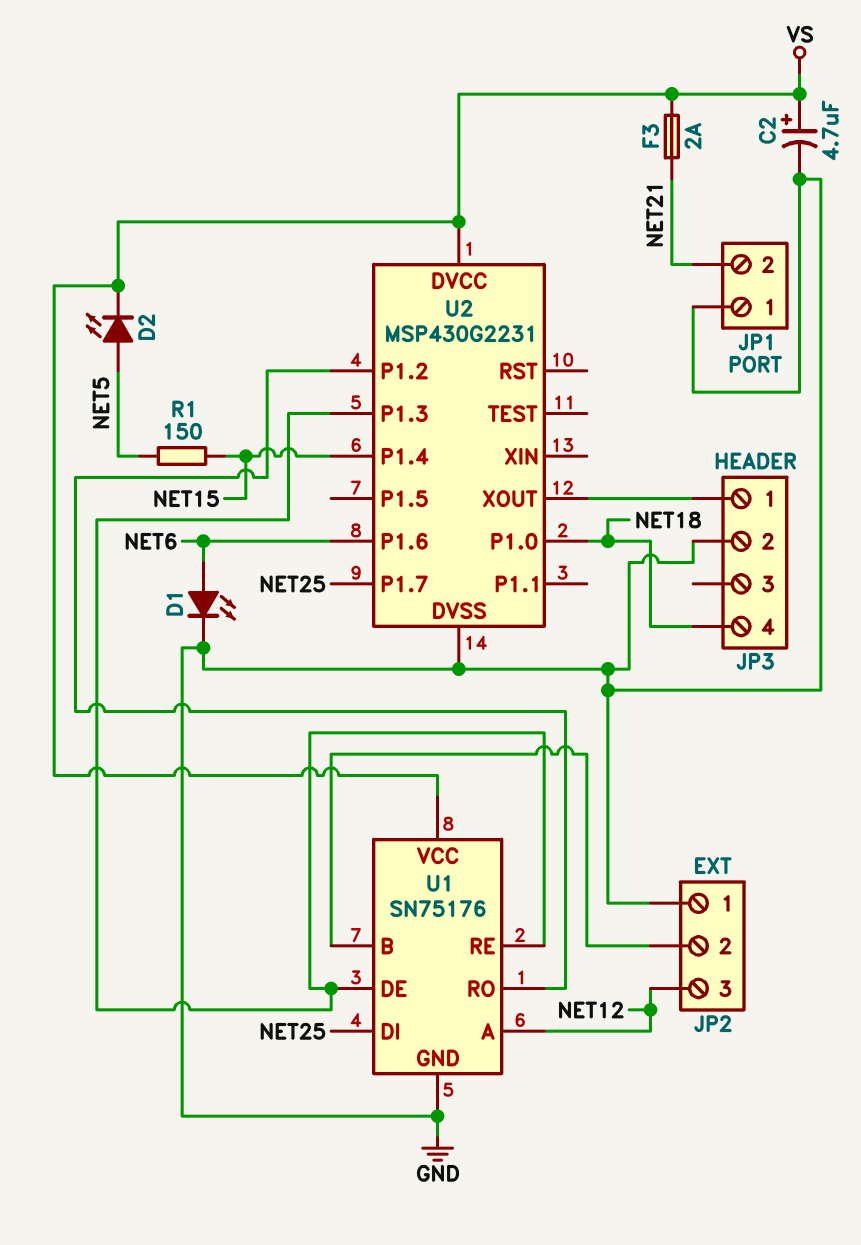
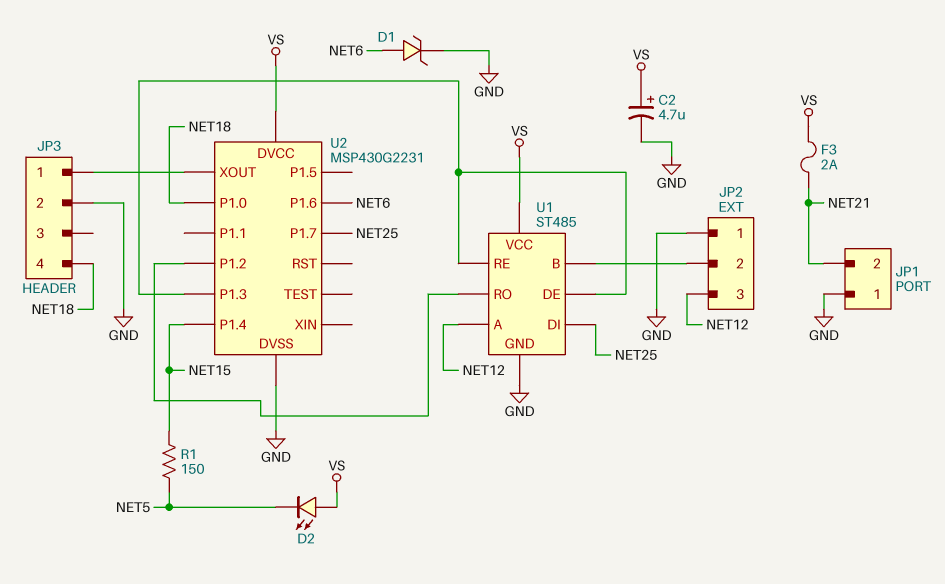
D1: LED (A NET6, K GND) -> zener (A NET6, K GND)
D2: LED (A NET5, K VS) -> LED (A VS, K NET5)
U1: SN75176 -> ST485

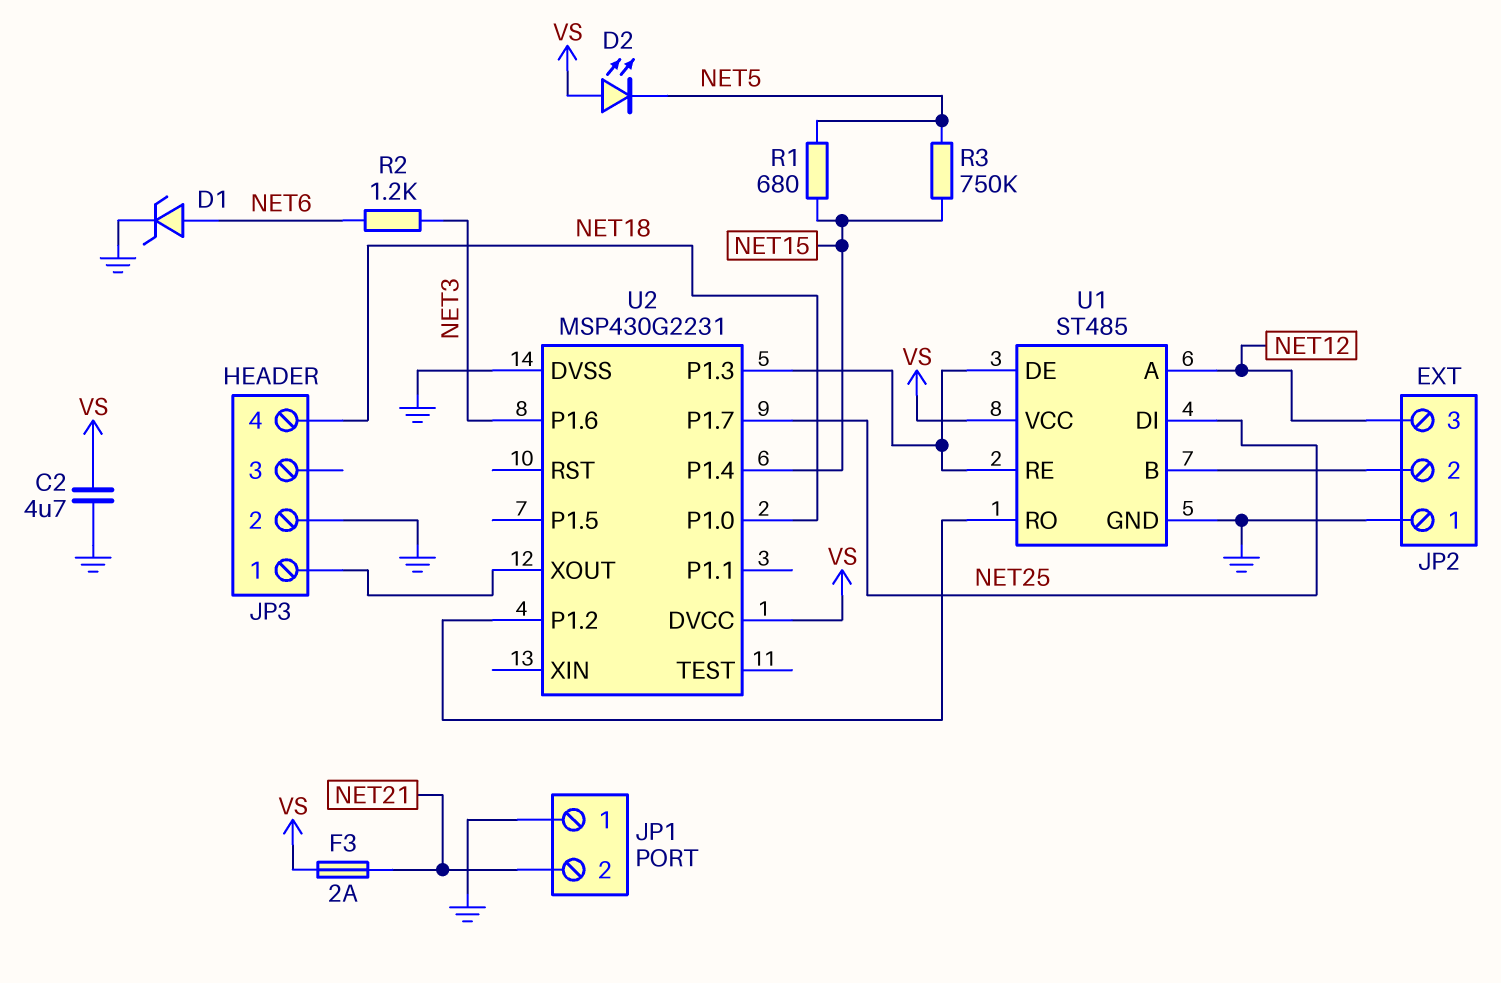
C2: 4.7uF (plus VS, minus GND) -> 4.7uF (GND, VS)
R1: 150 (NET5, NET15) -> 680 (NET5, NET15)
R2: none -> 1.2k (NET3, NET6)
R3: none -> 750k (NET5, NET15)
U2 pin P1.6: NET6 -> NET3

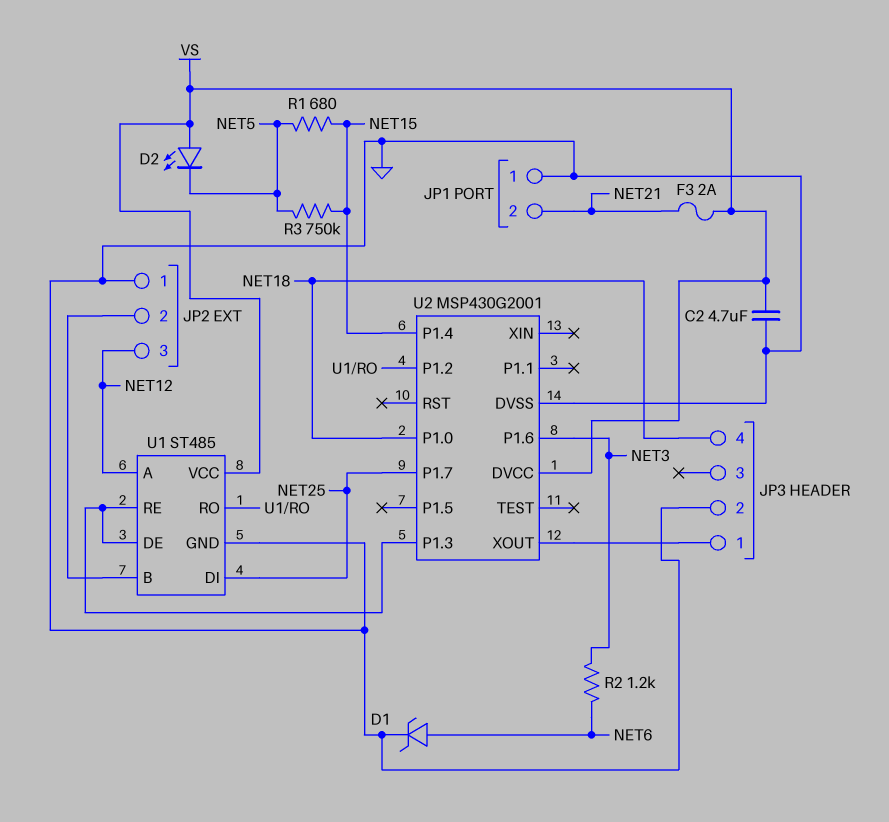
U2: MSP430G2231 -> MSP430G2001

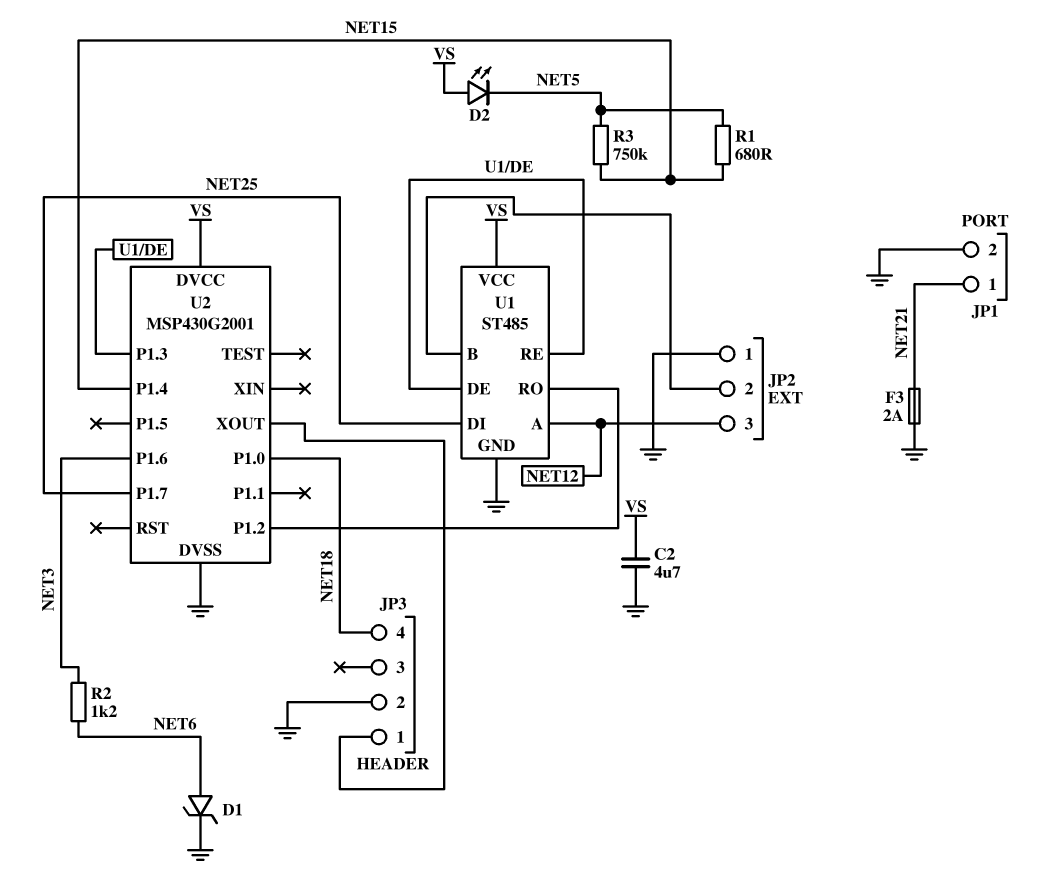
F3: 2A (NET21, VS) -> 2A (GND, NET21)
JP1 pin 1: GND -> NET21
JP1 pin 2: NET21 -> GND

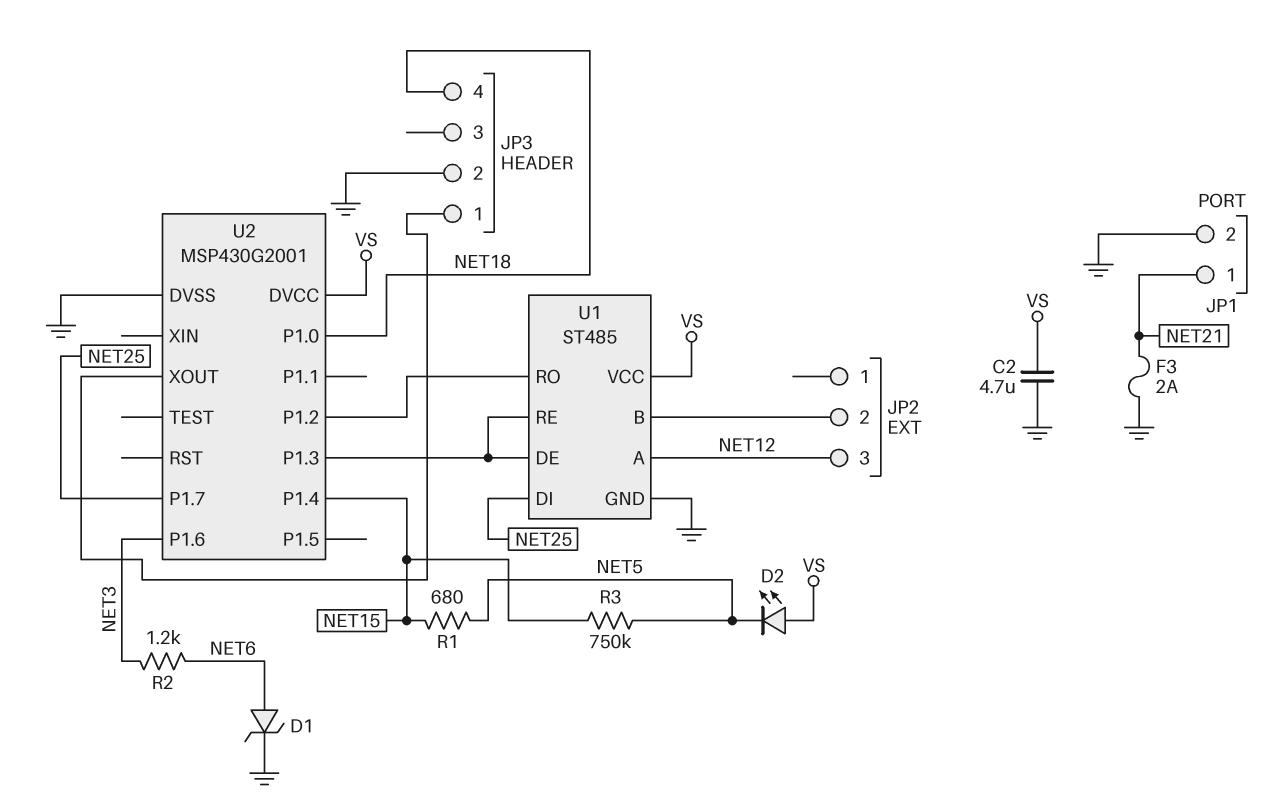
JP2 pin 1: GND -> none

